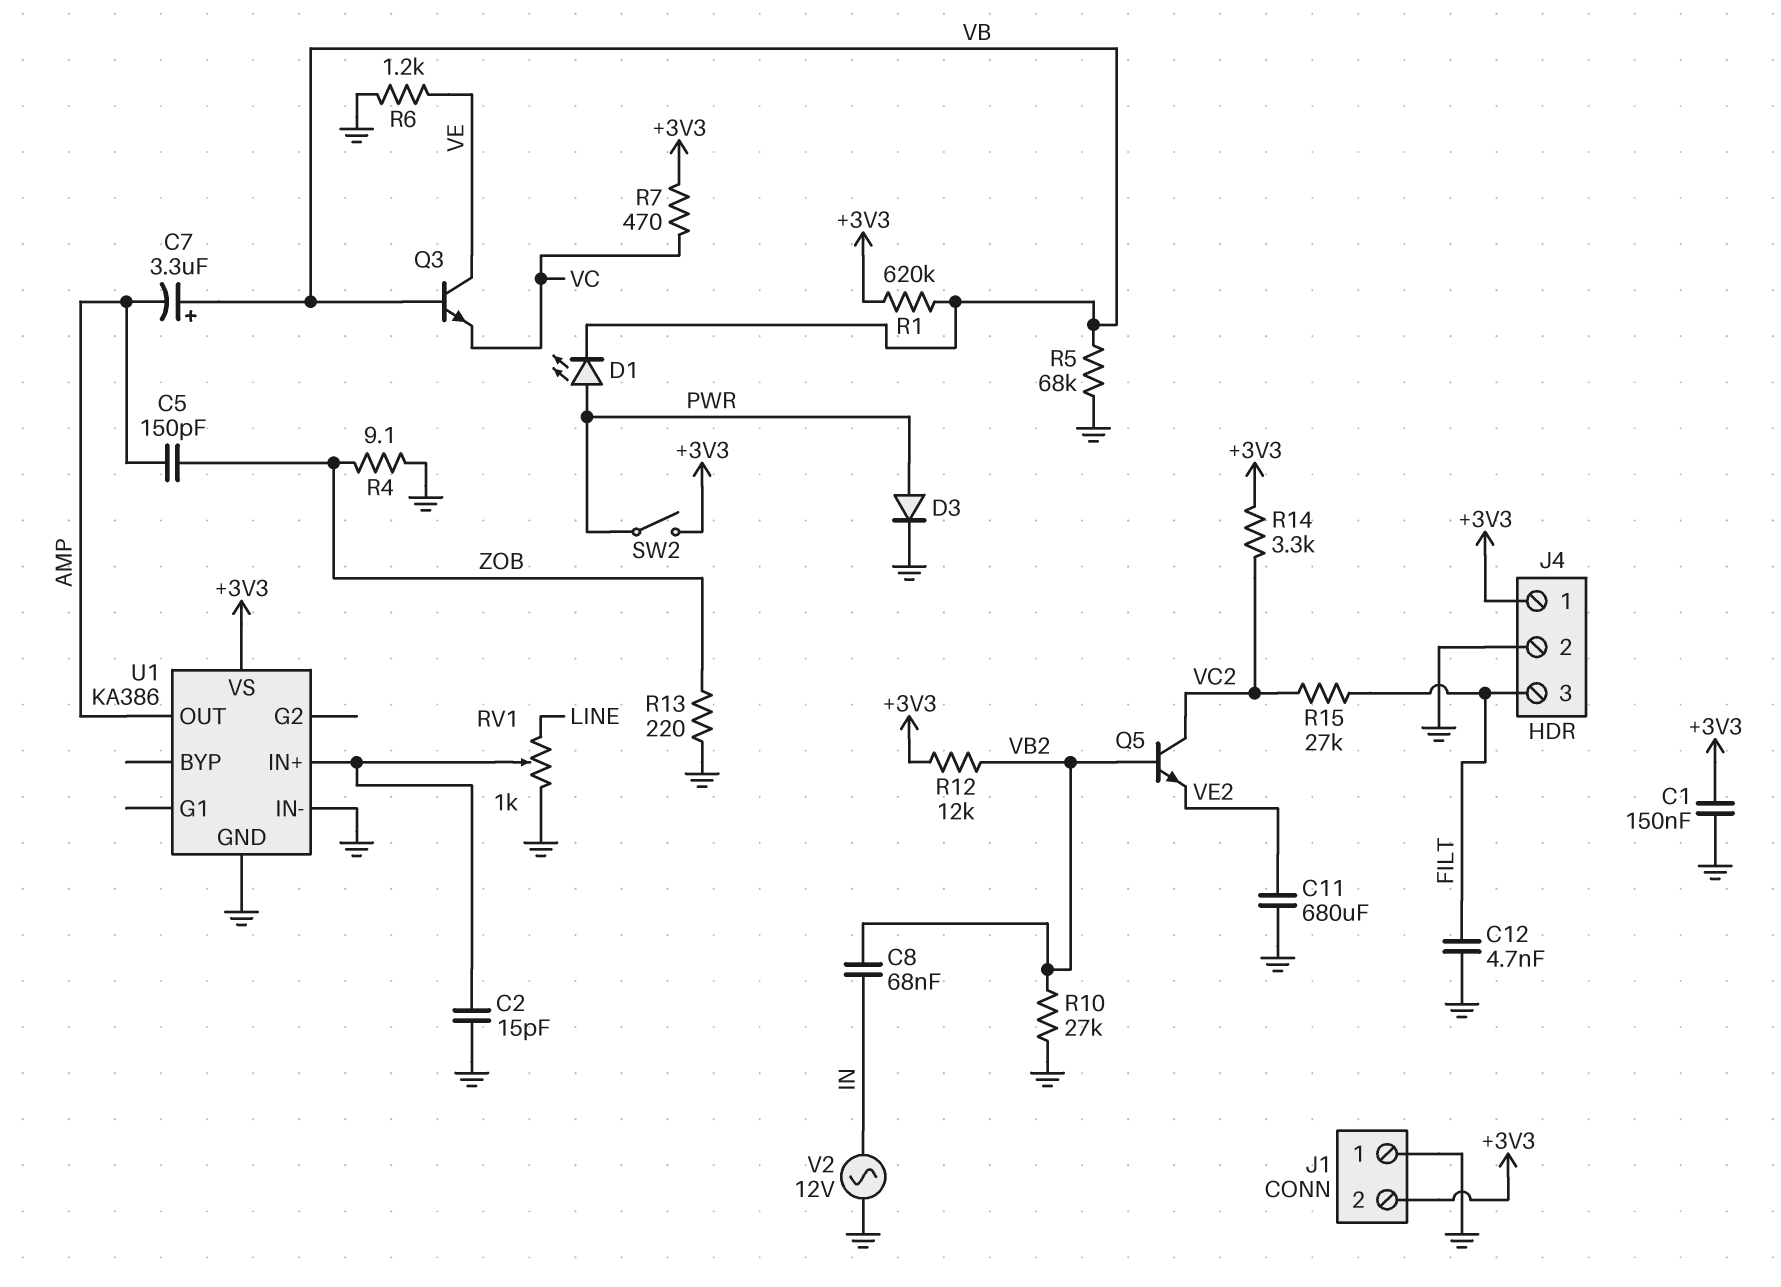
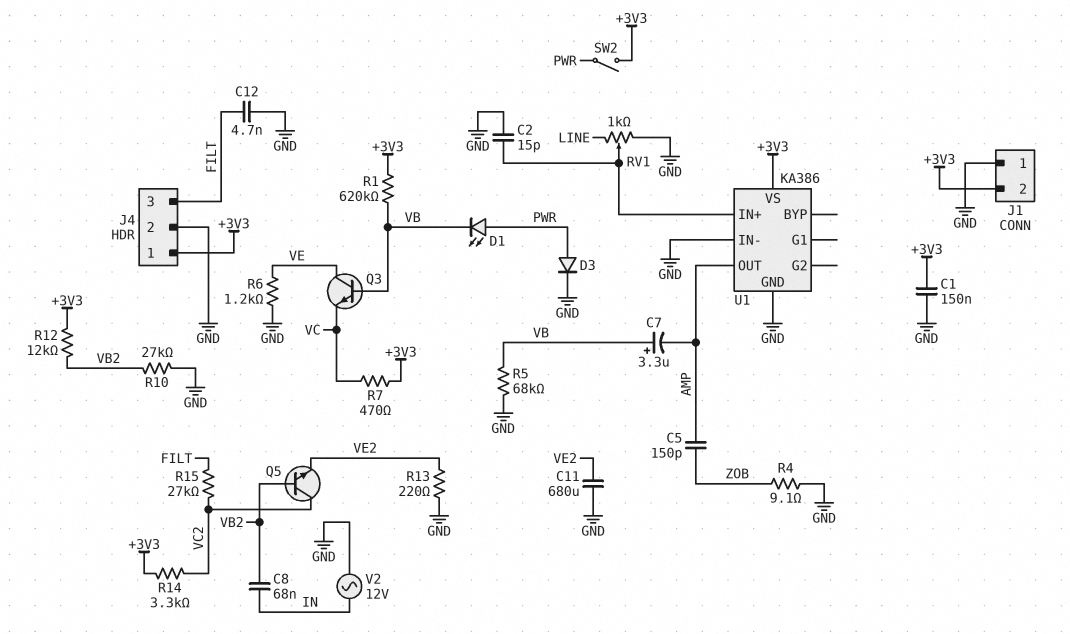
R13: 220 (GND, ZOB) -> 220 (GND, VE2)

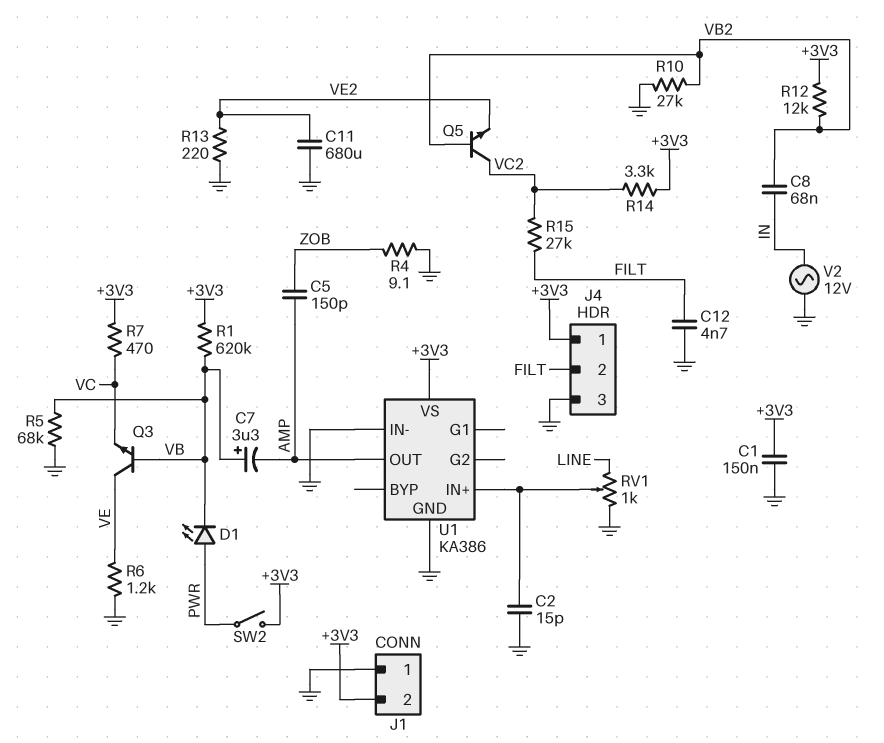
D3: diode (A PWR, K GND) -> none
J4 pin 2: GND -> FILT
J4 pin 3: FILT -> GND

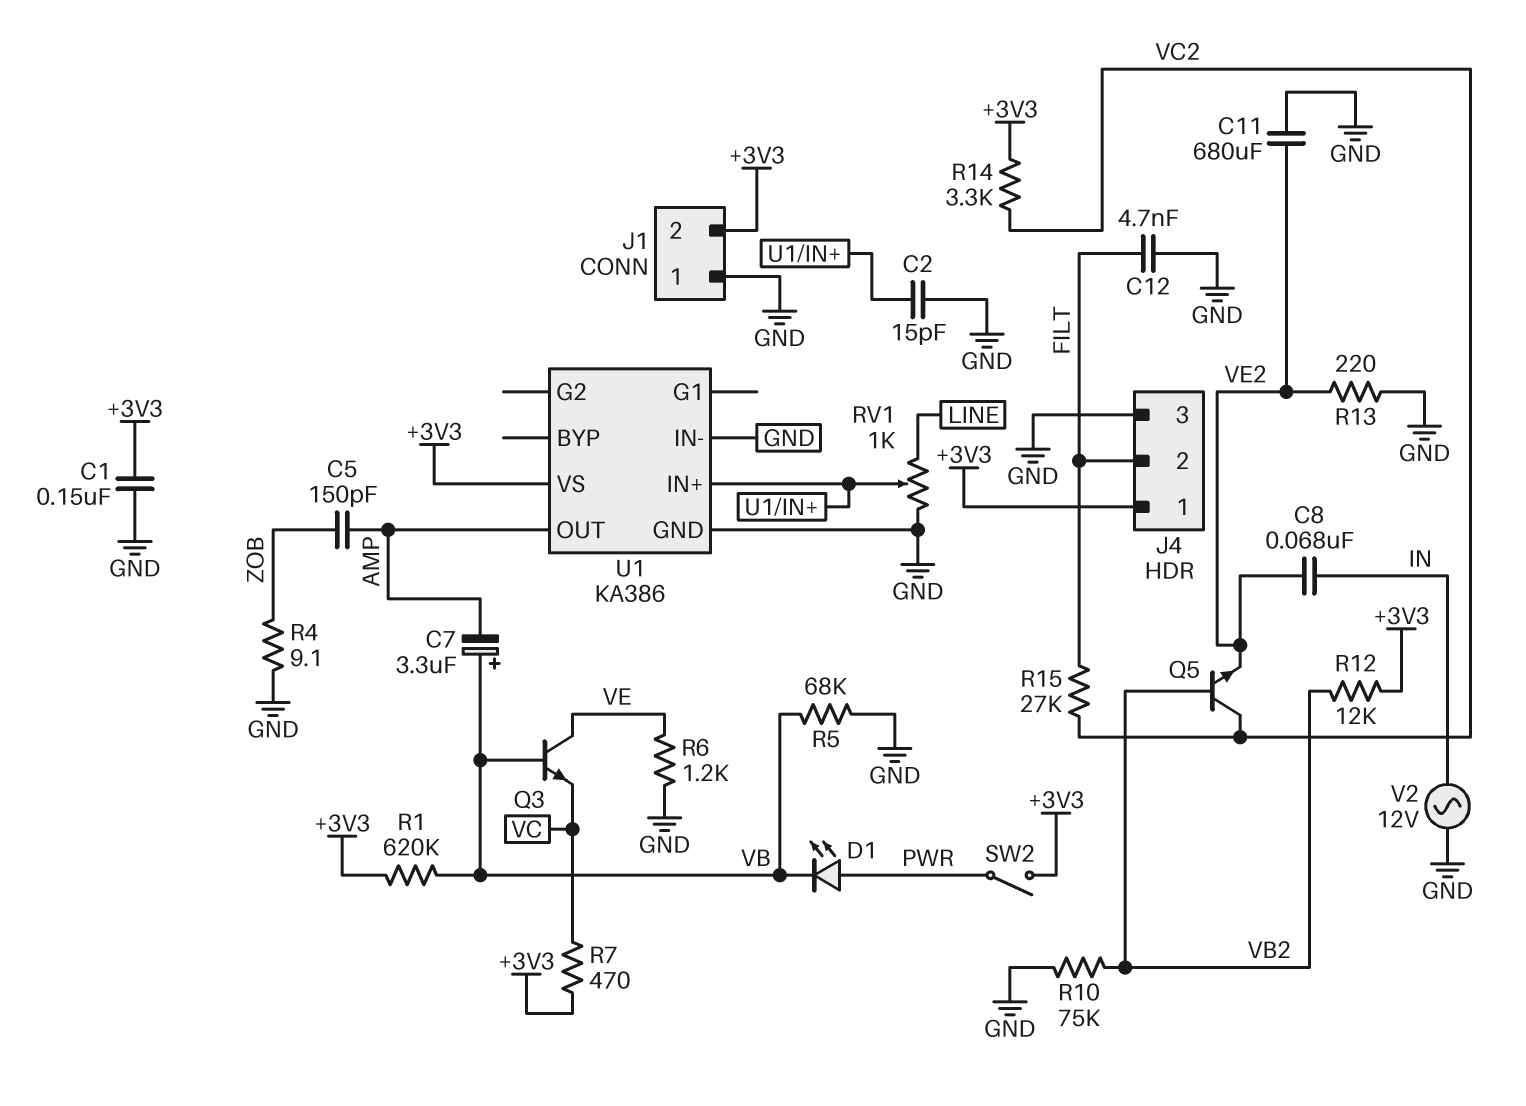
C8: 68nF (IN, VB2) -> 68nF (IN, VE2)
R10: 27k (GND, VB2) -> 75k (GND, VB2)

